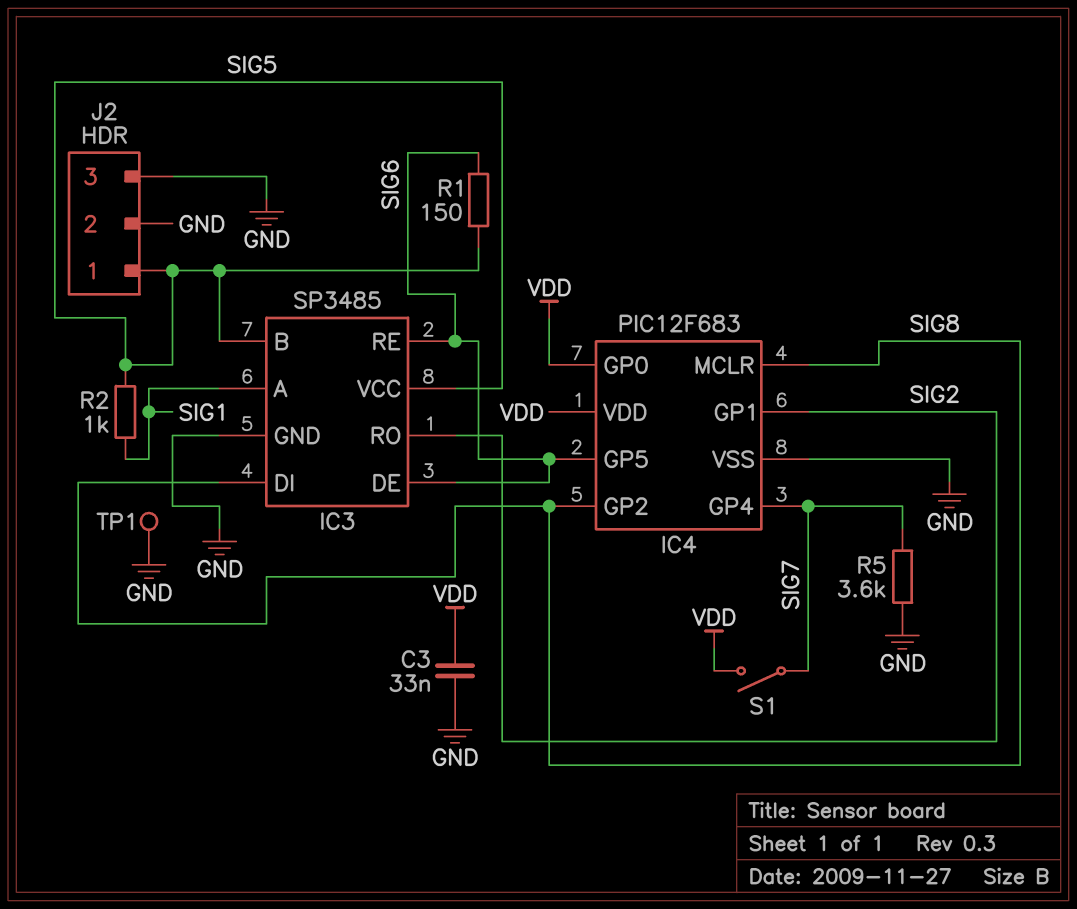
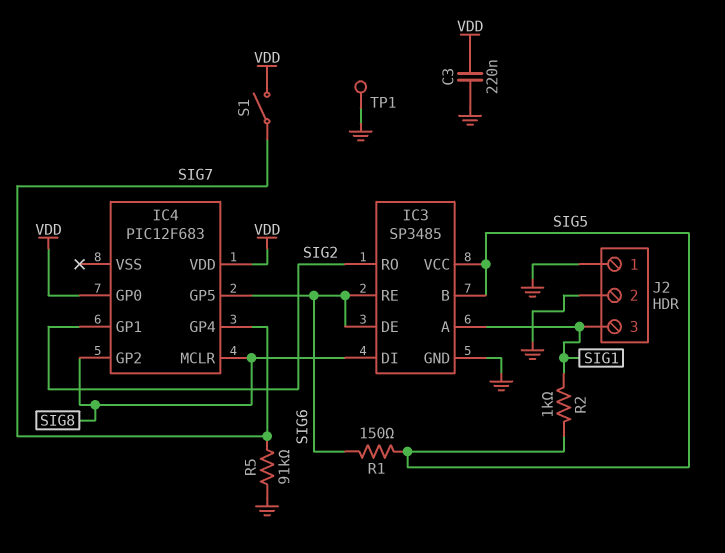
C3: 33nF (GND, VDD) -> 220nF (GND, VDD)
IC4 pin VSS: GND -> none
J2 pin 1: SIG5 -> GND
J2 pin 3: GND -> SIG1
R5: 3.6k (GND, SIG7) -> 91k (GND, SIG7)

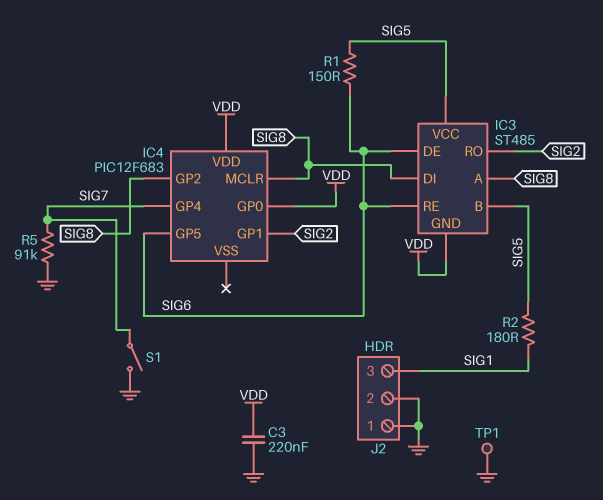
IC3: SP3485 -> ST485
IC3 pin A: SIG1 -> SIG8
IC3 pin GND: GND -> VDD
R2: 1k (SIG1, SIG5) -> 180 (SIG1, SIG5)
S1: switch (SIG7, VDD) -> switch (GND, SIG7)

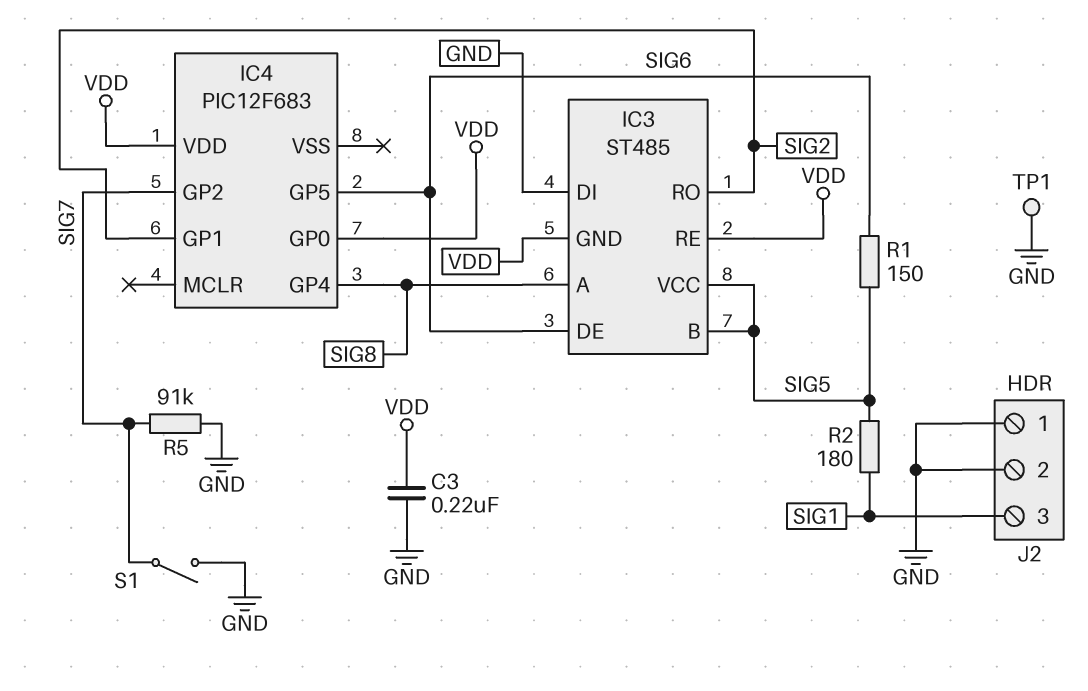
IC3 pin DI: SIG8 -> GND
IC3 pin RE: SIG6 -> VDD
IC4 pin GP2: SIG8 -> SIG7
IC4 pin GP4: SIG7 -> SIG8
IC4 pin MCLR: SIG8 -> none

